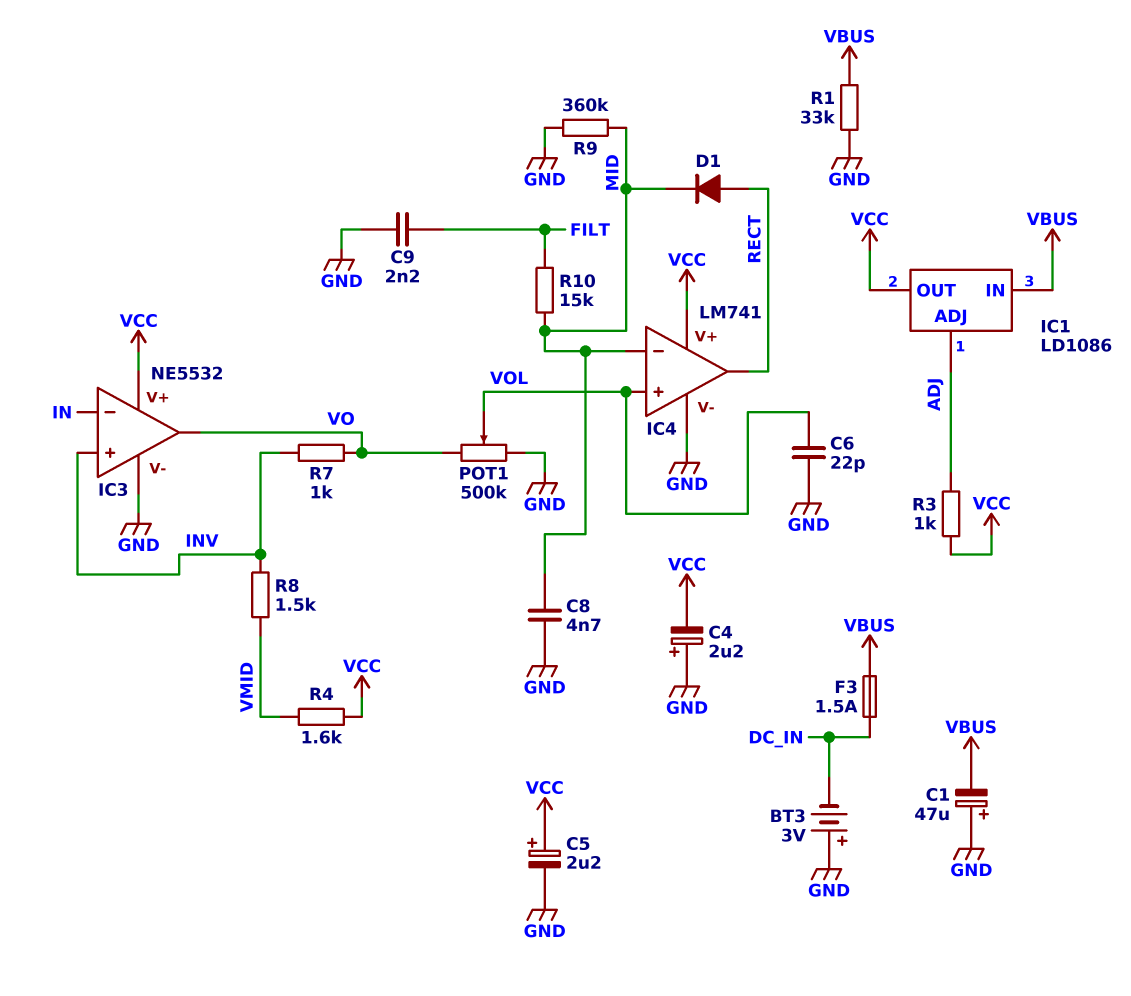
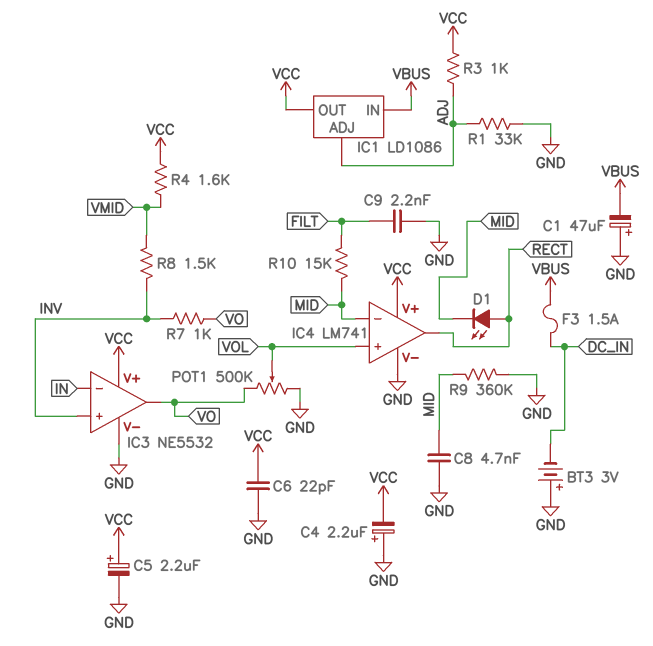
C6: 22pF (GND, VOL) -> 22pF (GND, VCC)
D1: diode (A RECT, K MID) -> LED (A RECT, K MID)
R1: 33k (GND, VBUS) -> 33k (ADJ, GND)

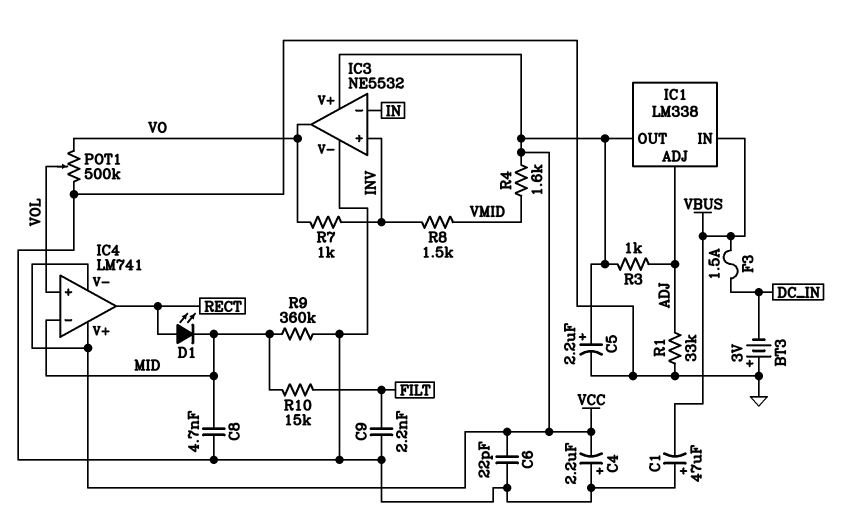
IC1: LD1086 -> LM338
IC4 pin V-: GND -> VCC

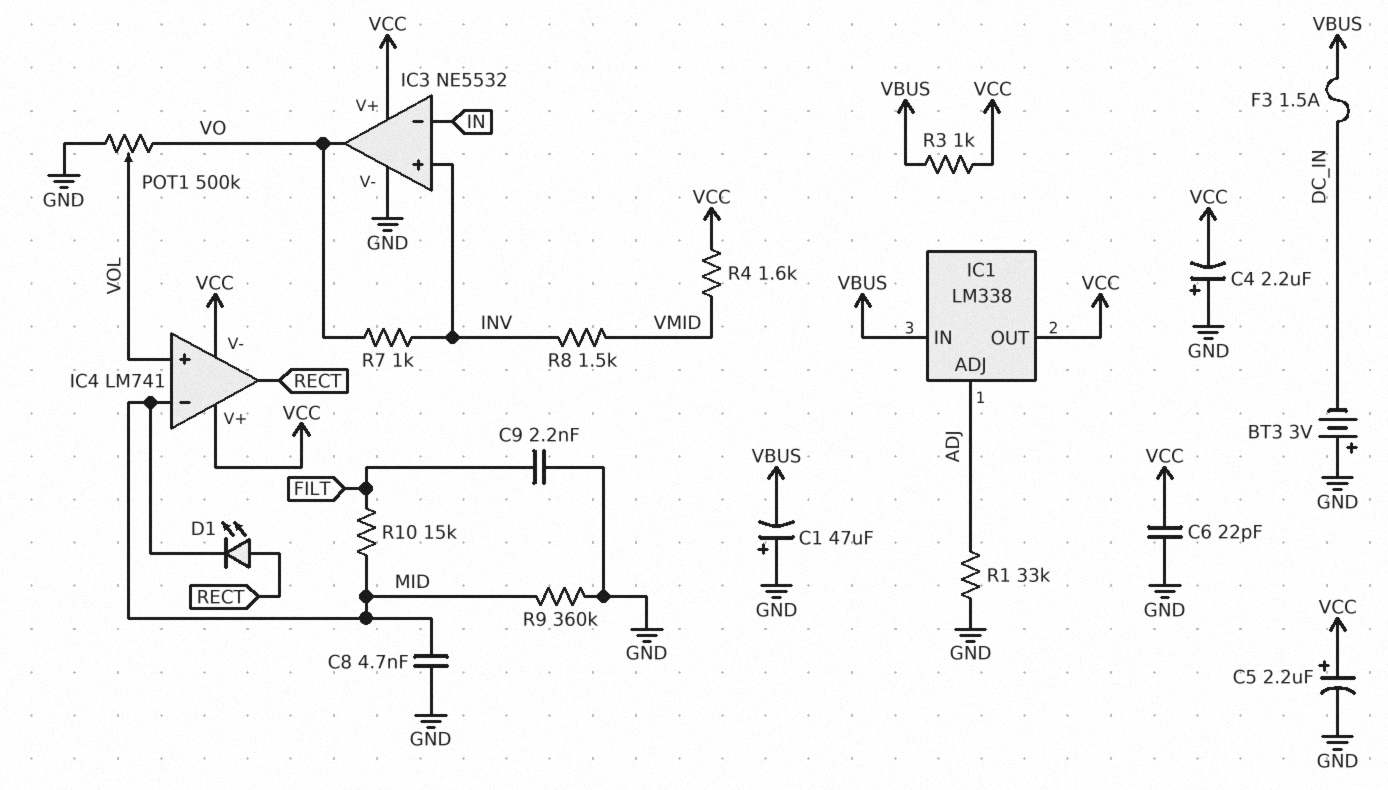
R3: 1k (ADJ, VCC) -> 1k (VBUS, VCC)

